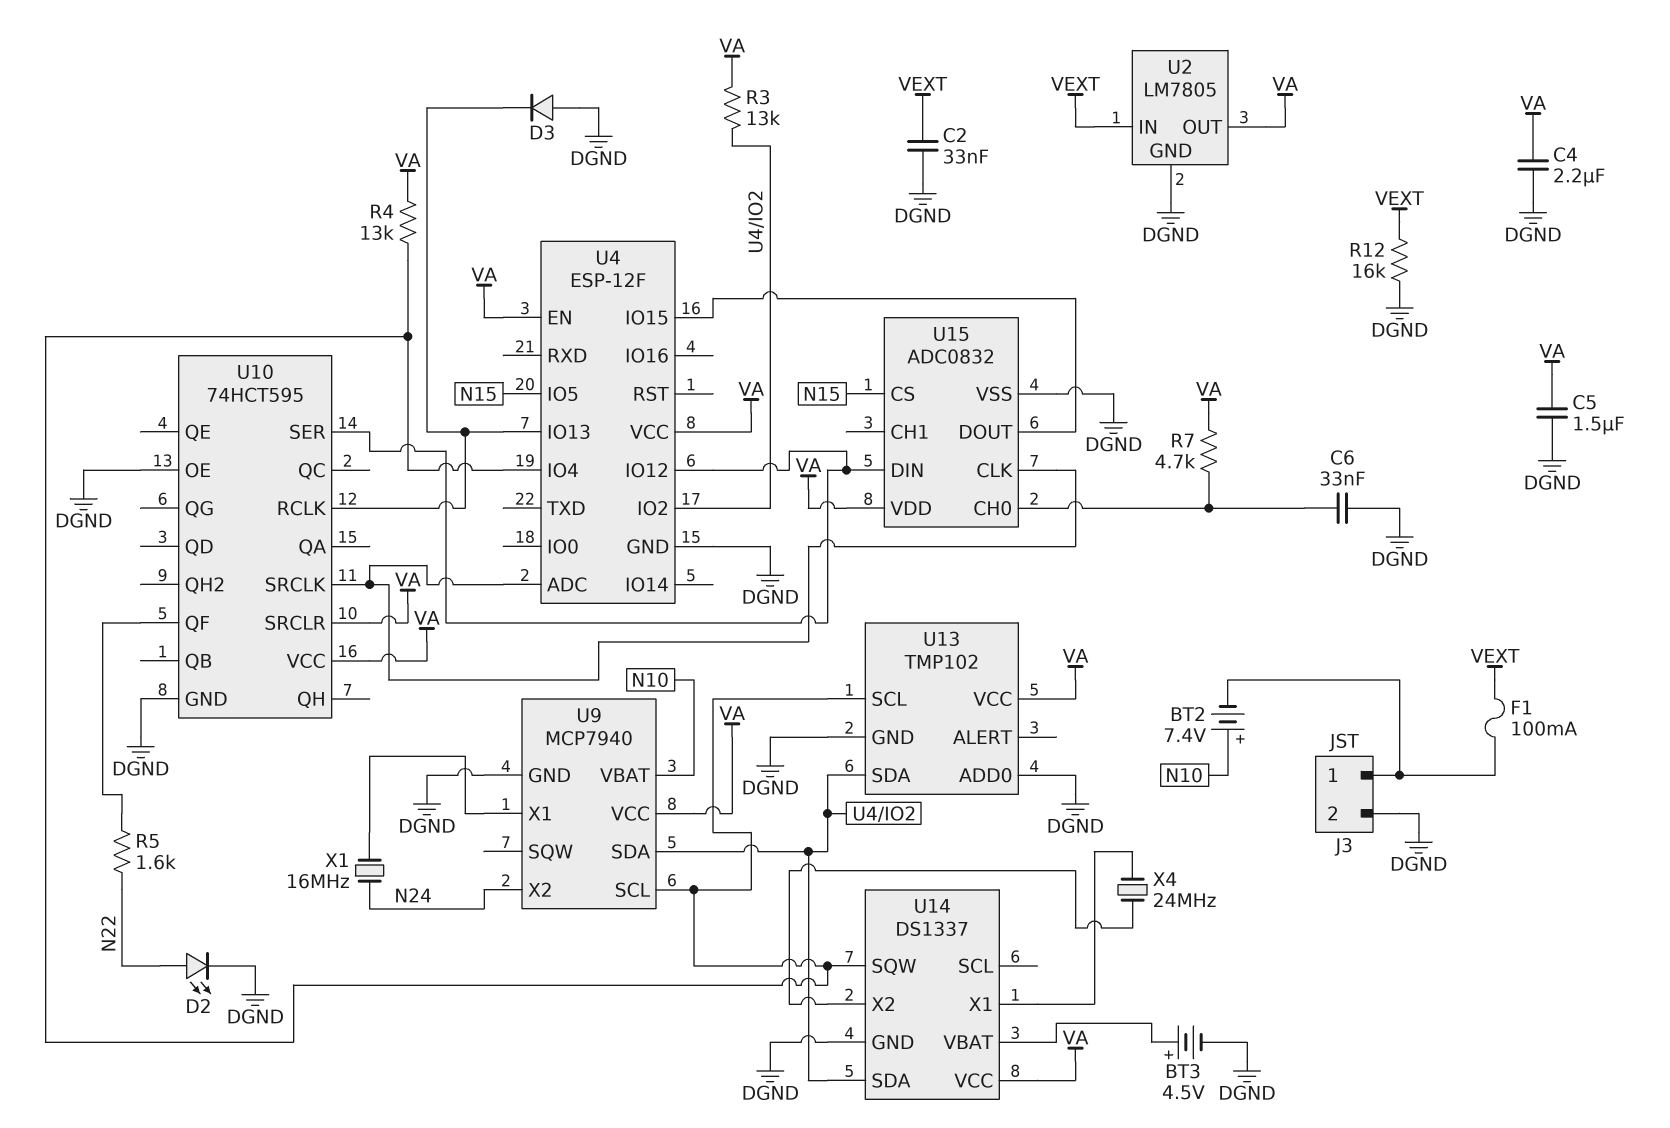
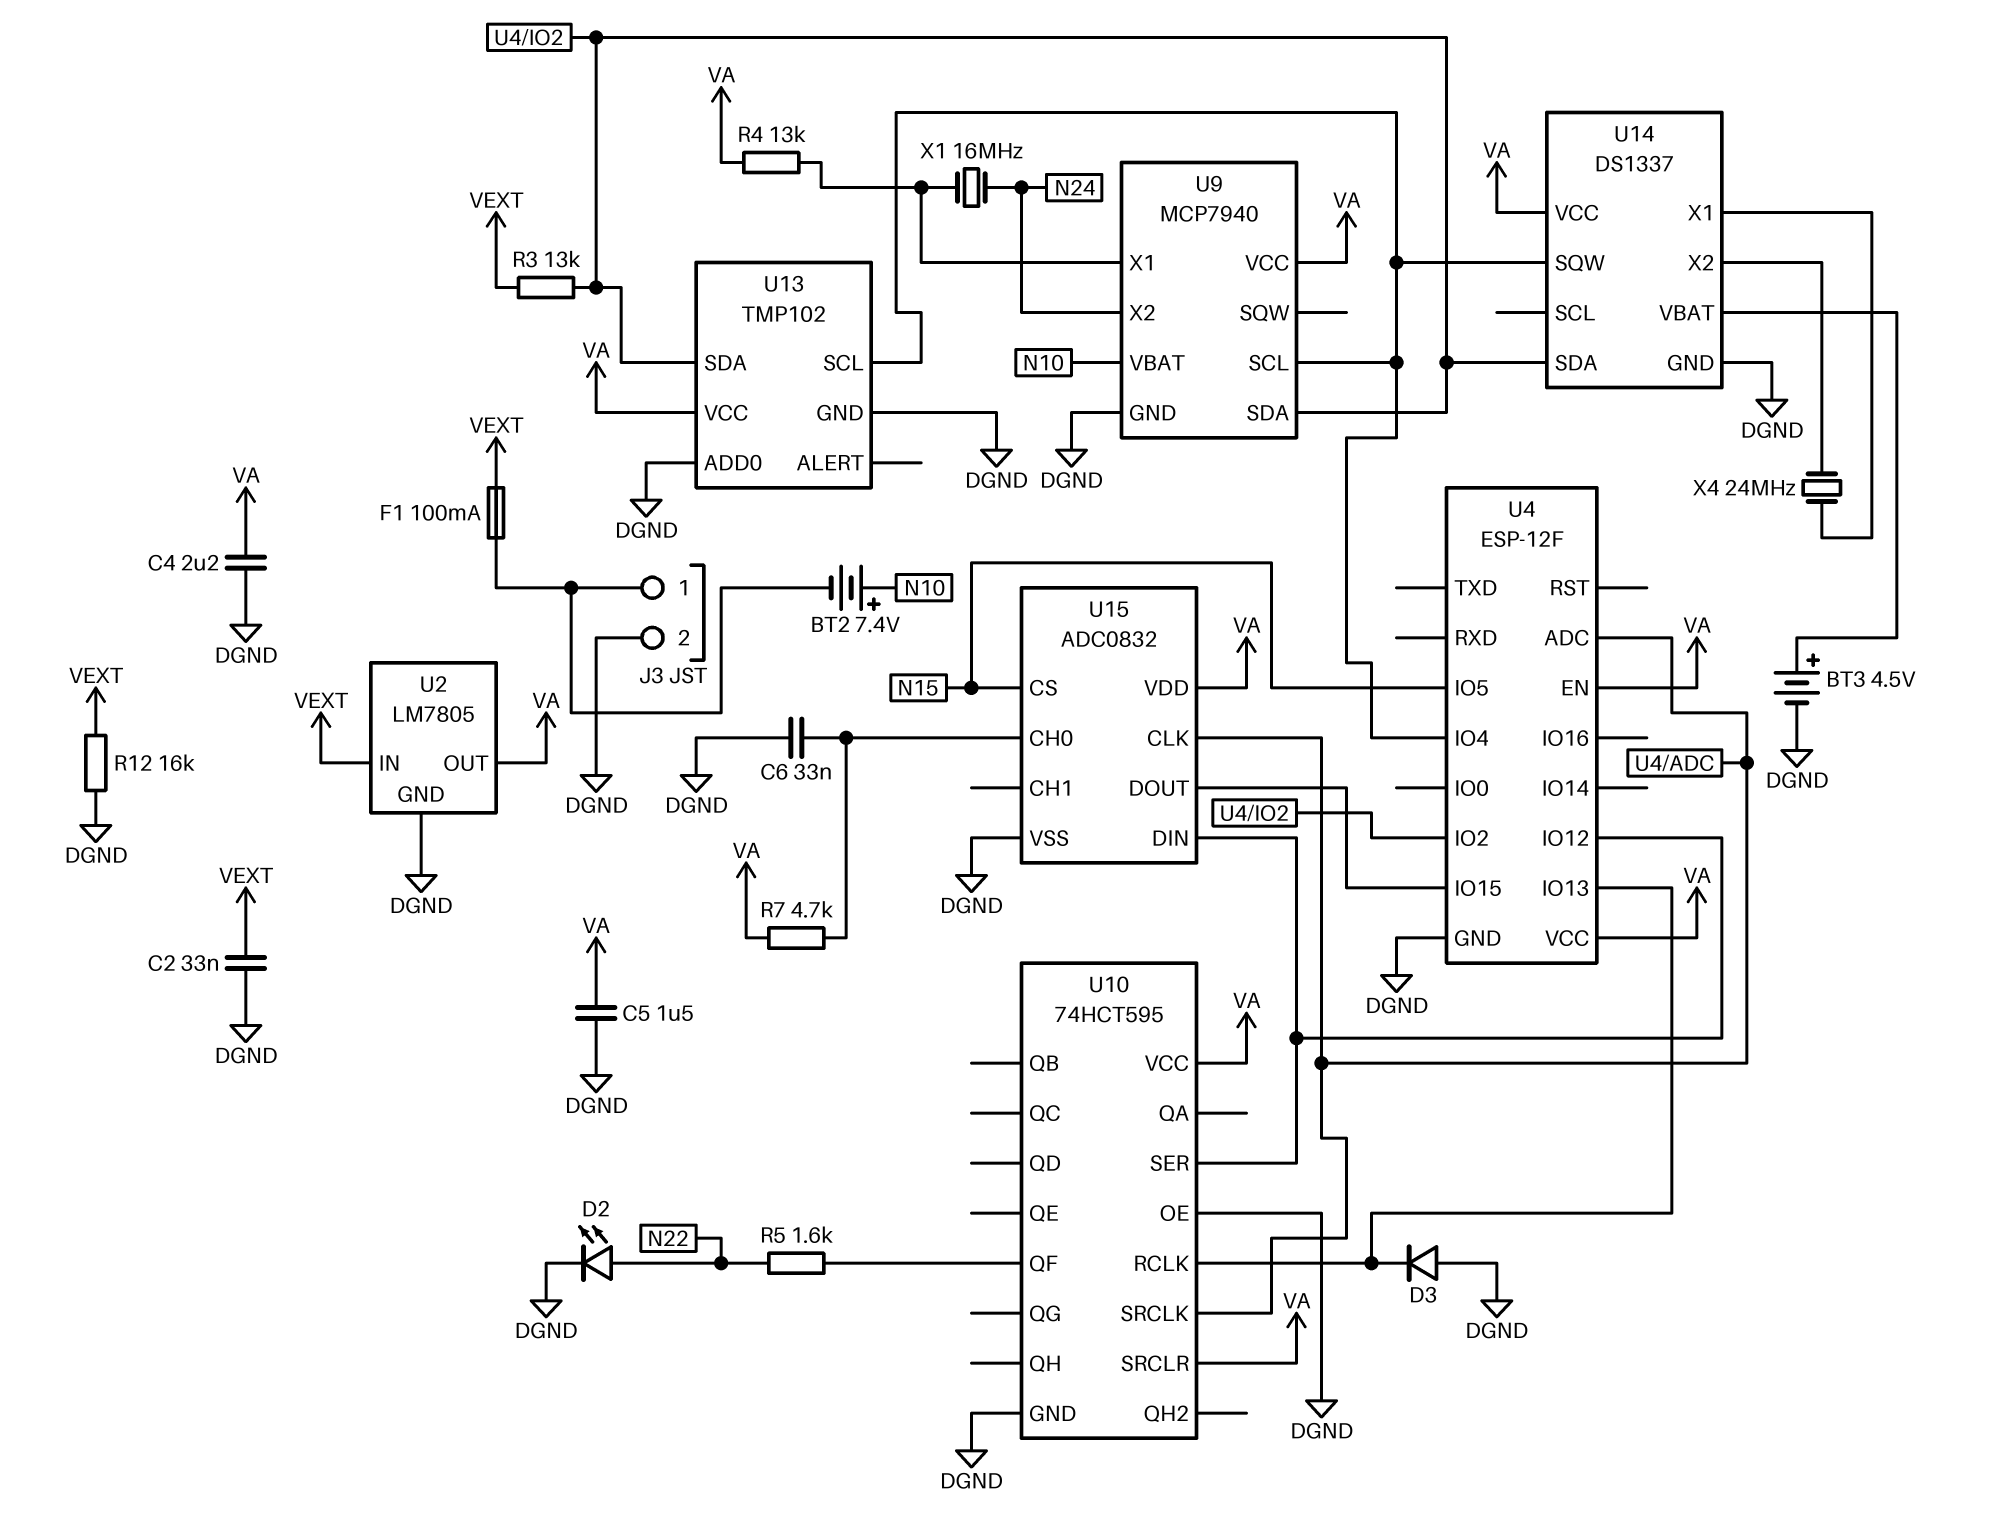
R3: 13k (U4/IO2, VA) -> 13k (U4/IO2, VEXT)
R4: 13k (U4/IO4, VA) -> 13k (U9/X1, VA)

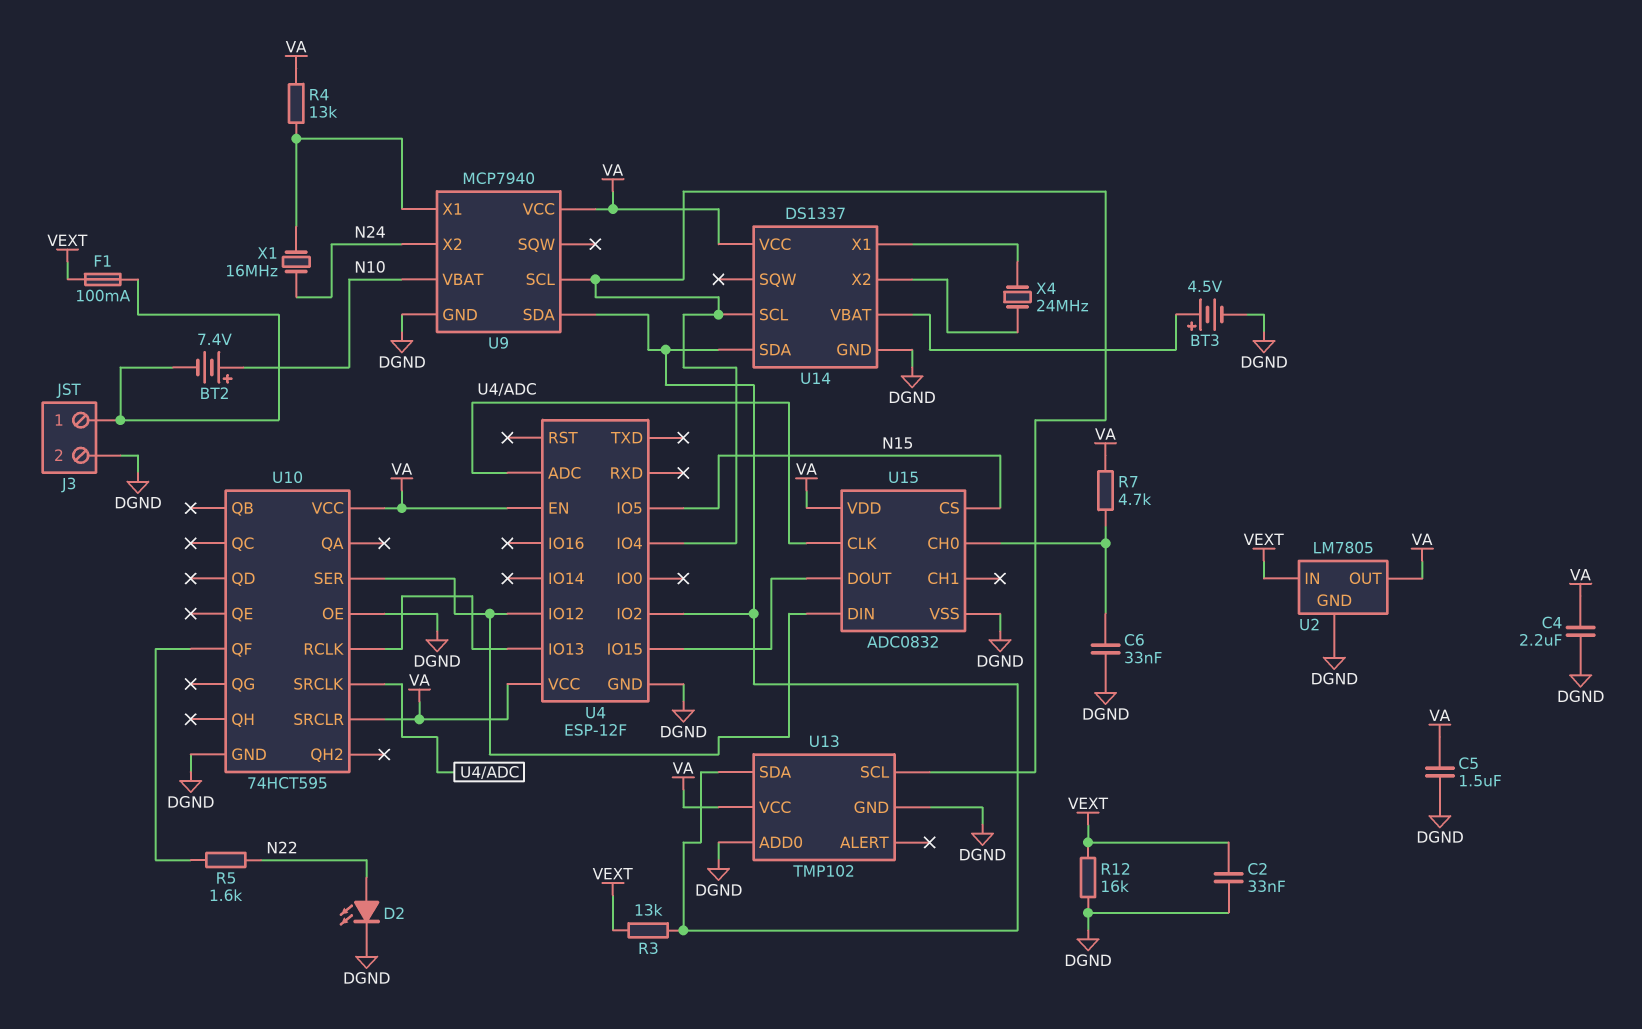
D3: diode (A DGND, K U4/IO13) -> none
U14 pin SCL: none -> U4/IO4
U14 pin SQW: U4/IO4 -> none

